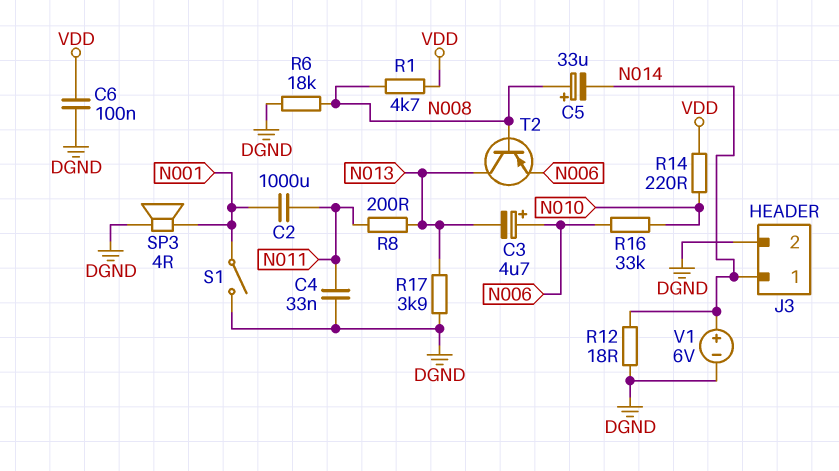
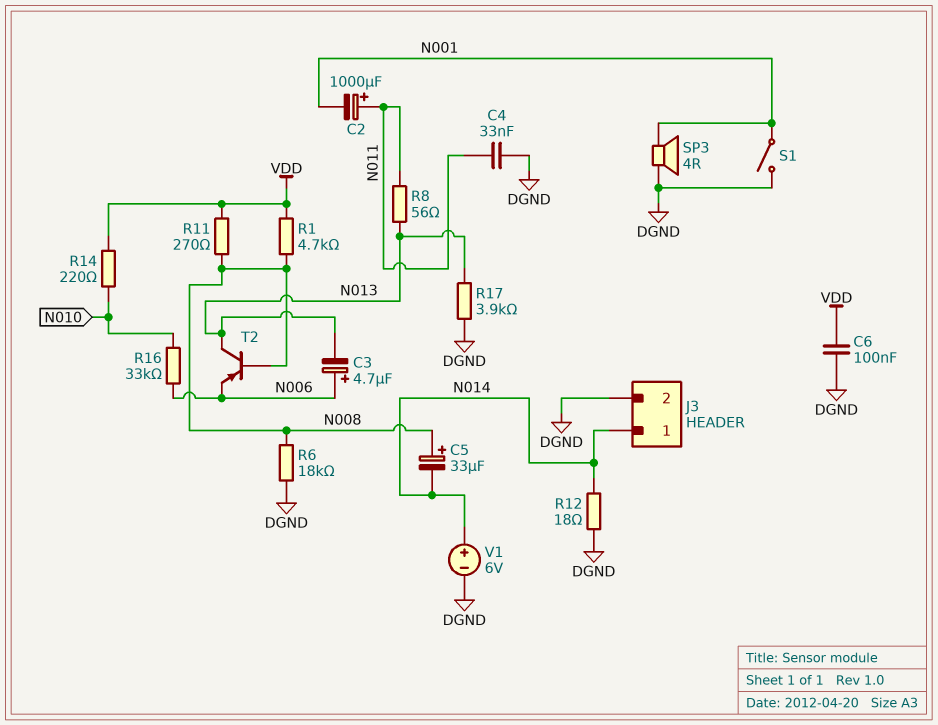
C2: 1000uF (N001, N011) -> 1000uF (plus N011, minus N001)
R8: 200 (N011, N013) -> 56 (N011, N013)
R11: none -> 270 (N008, VDD)

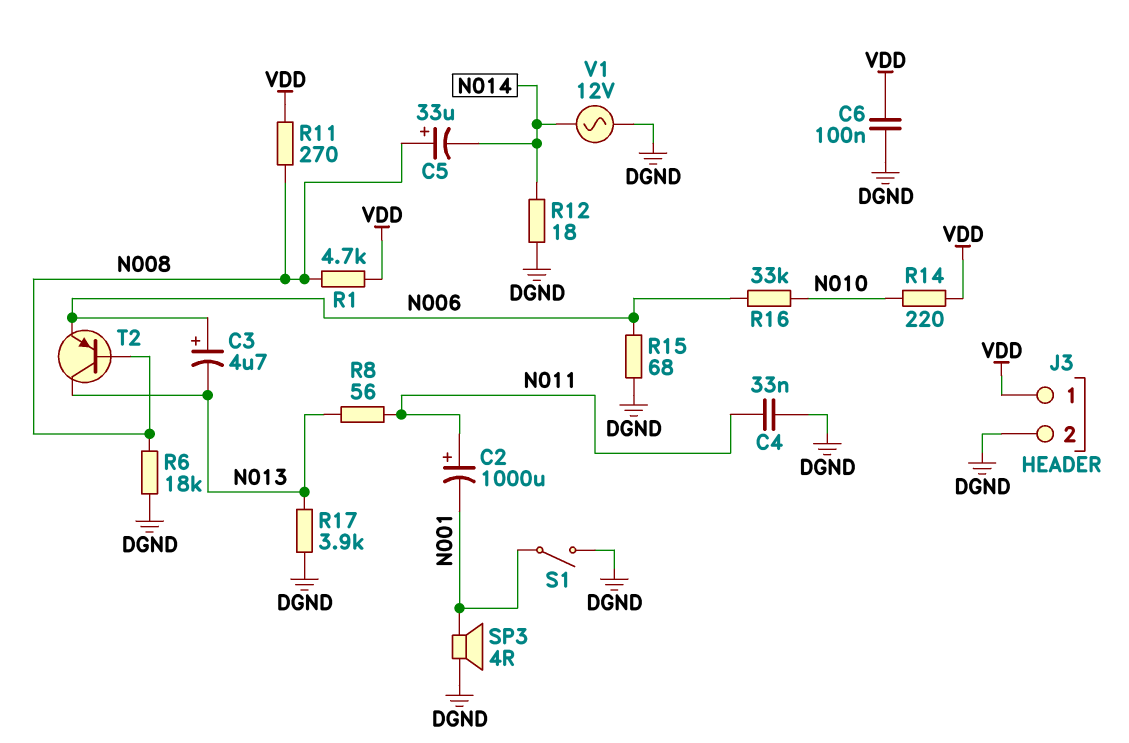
J3 pin 1: N014 -> VDD
R15: none -> 68 (DGND, N006)
V1: 6V (plus N014, minus DGND) -> AC 12V (DGND, N014)

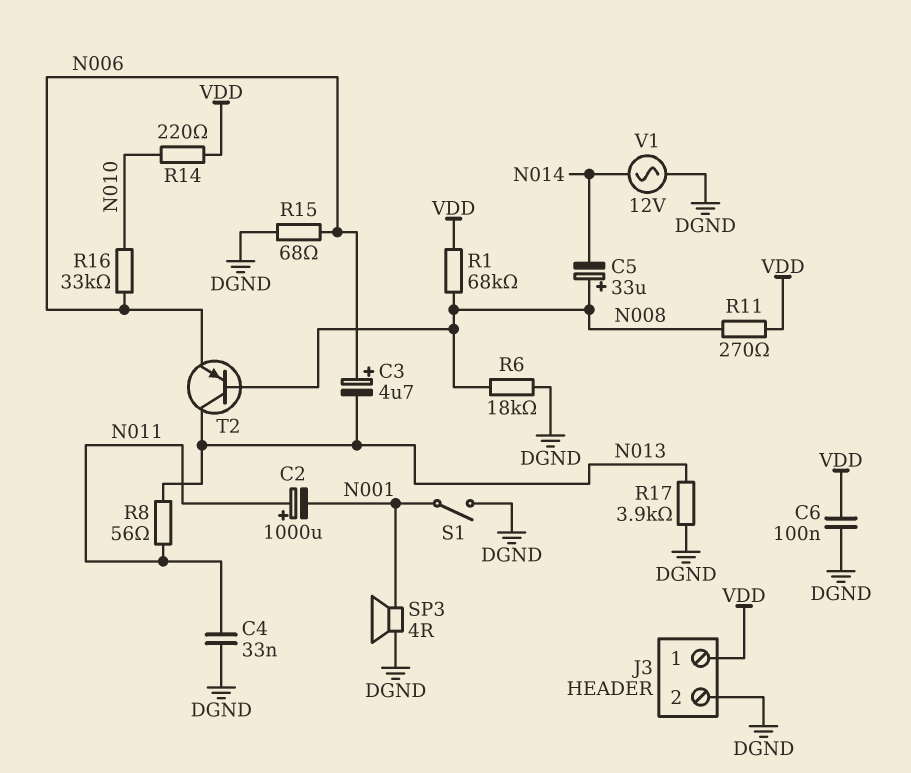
R1: 4.7k (N008, VDD) -> 68k (N008, VDD)
R12: 18 (DGND, N014) -> none

